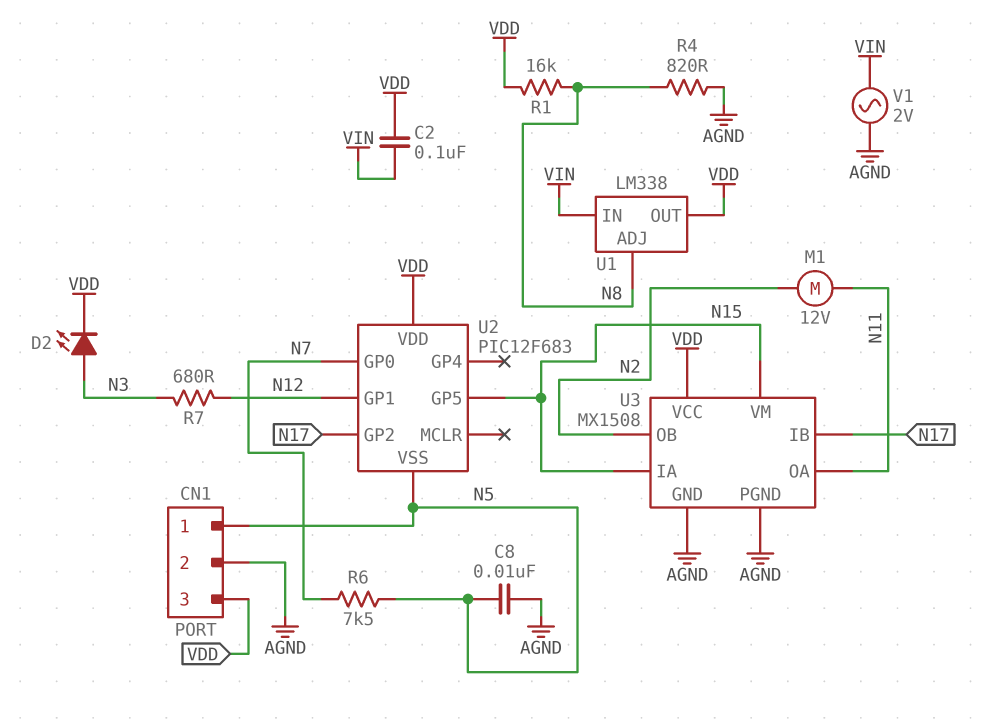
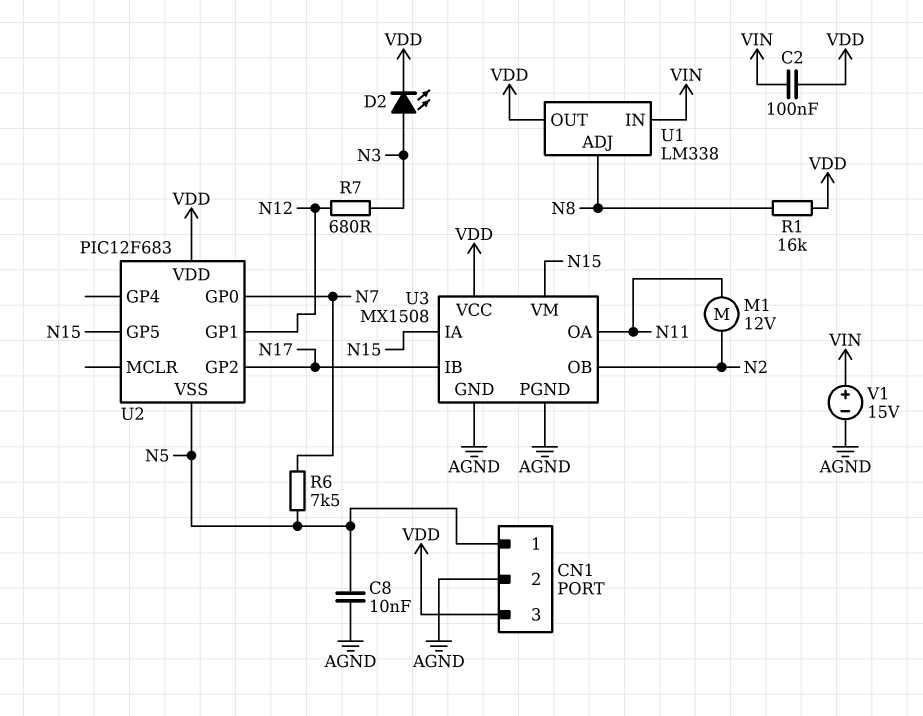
R4: 820 (AGND, N8) -> none
V1: AC 2V (AGND, VIN) -> 15V (plus VIN, minus AGND)

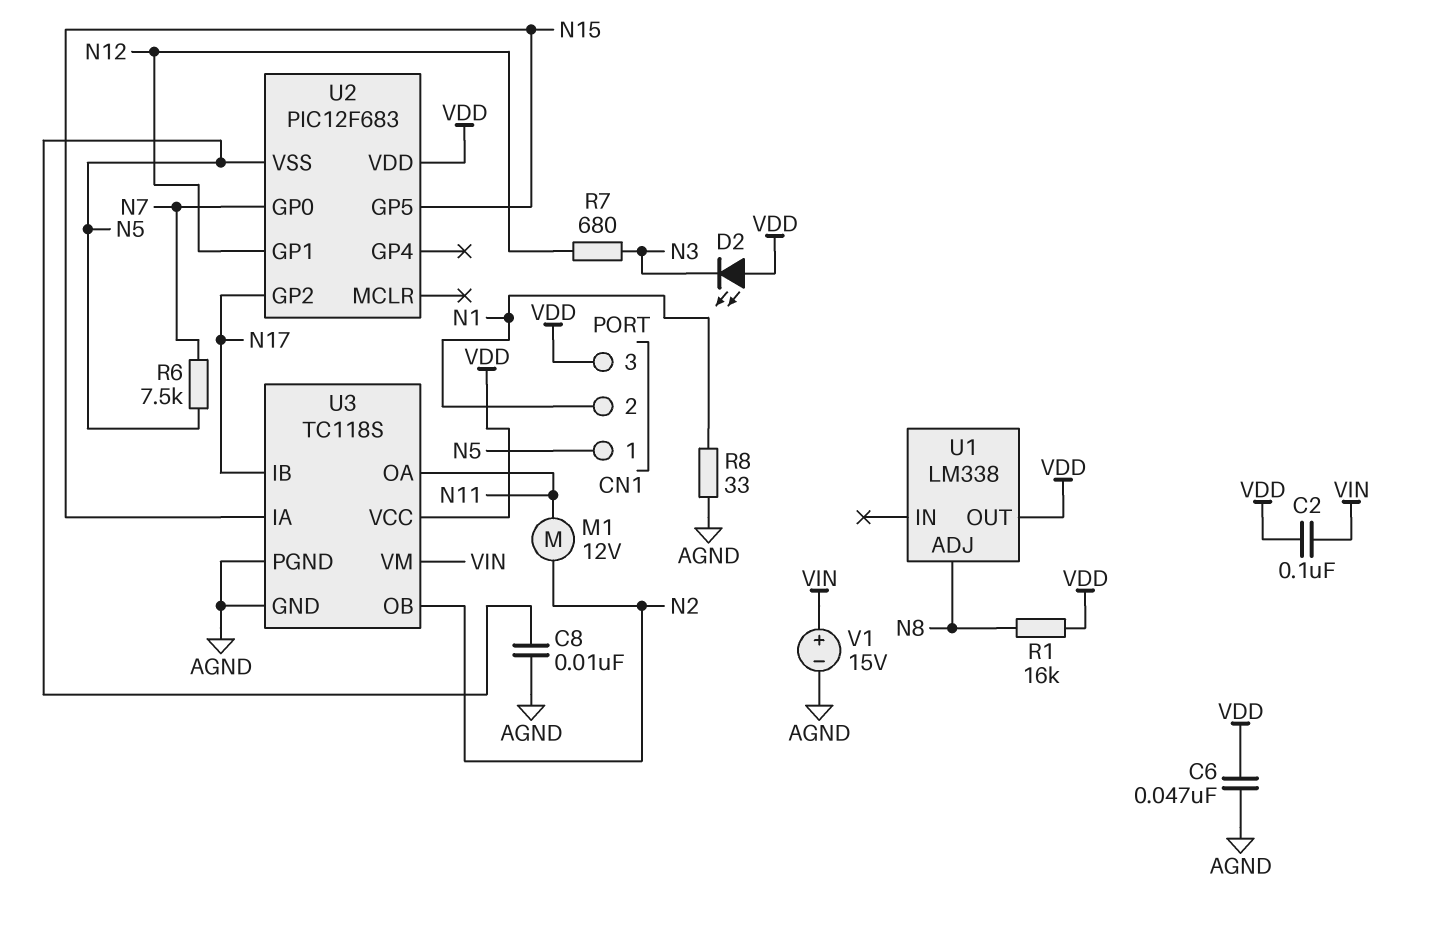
C6: none -> 47nF (AGND, VDD)
CN1 pin 2: AGND -> N1
D2: LED (A N3, K VDD) -> LED (A VDD, K N3)
R8: none -> 33 (AGND, N1)
U1 pin IN: VIN -> none
U3: MX1508 -> TC118S
U3 pin VM: N15 -> VIN

